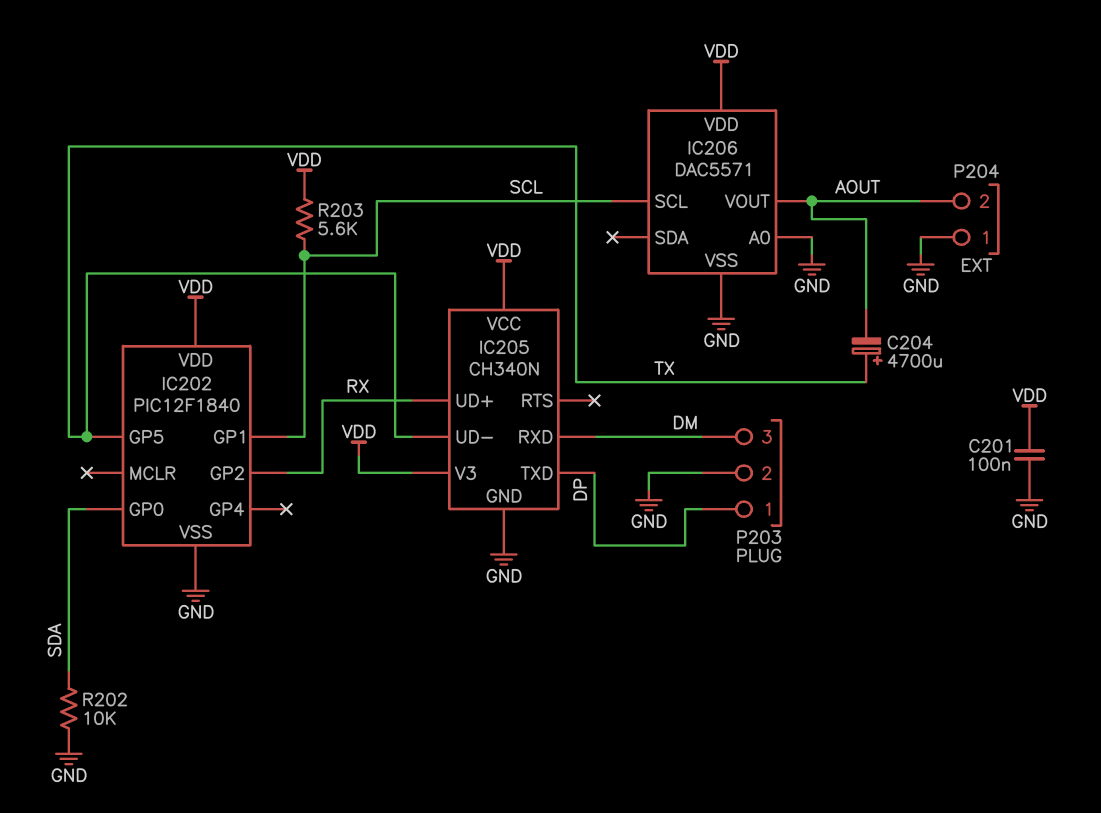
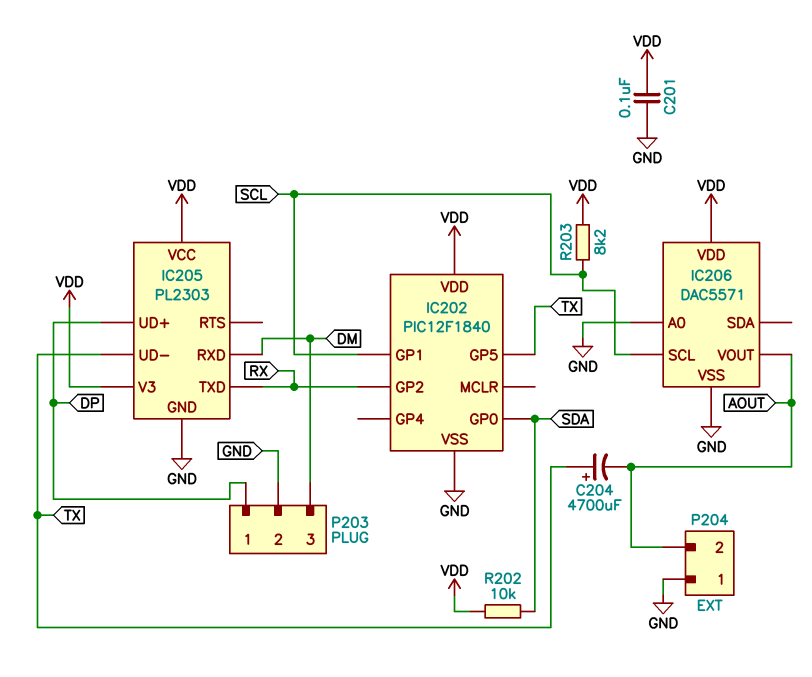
IC205: CH340N -> PL2303
IC205 pin TXD: DP -> RX
IC205 pin UD+: RX -> DP
R202: 10k (GND, SDA) -> 10k (SDA, VDD)
R203: 5.6k (SCL, VDD) -> 8.2k (SCL, VDD)

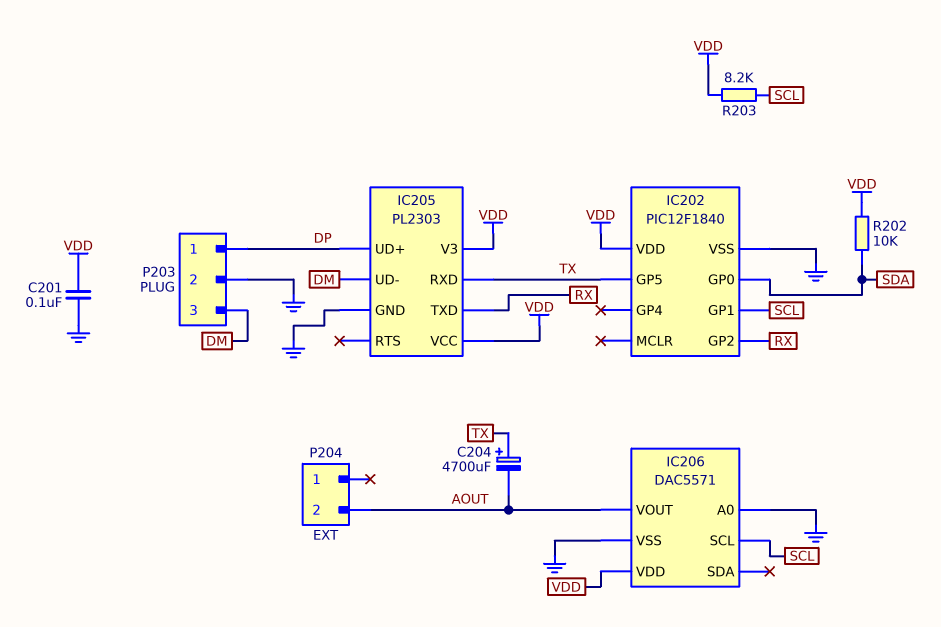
IC205 pin RXD: DM -> TX
IC205 pin UD-: TX -> DM
P204 pin 1: GND -> none

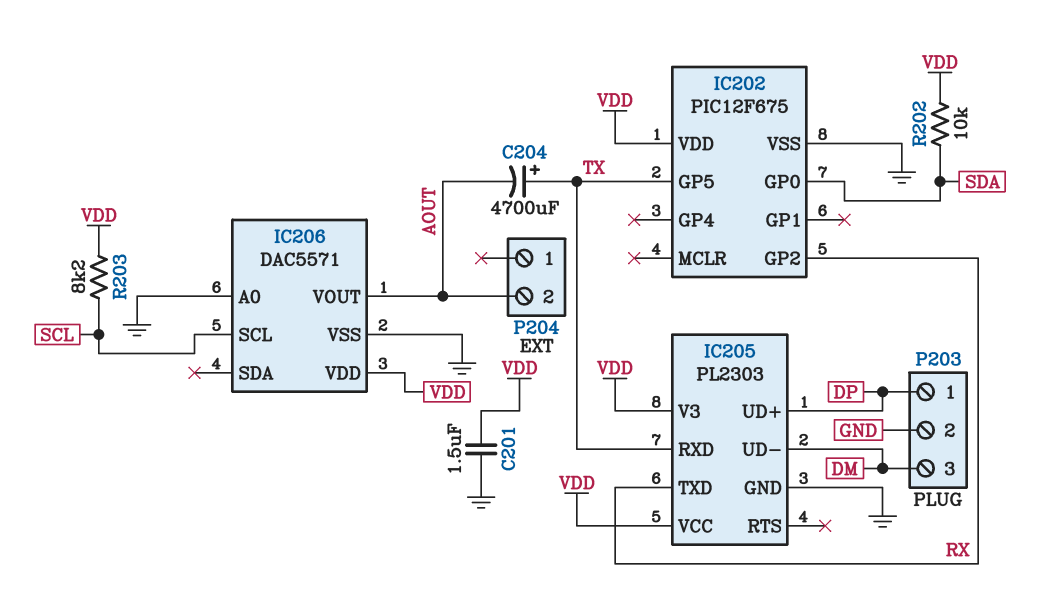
C201: 100nF (GND, VDD) -> 1.5uF (GND, VDD)
IC202: PIC12F1840 -> PIC12F675
IC202 pin GP1: SCL -> none

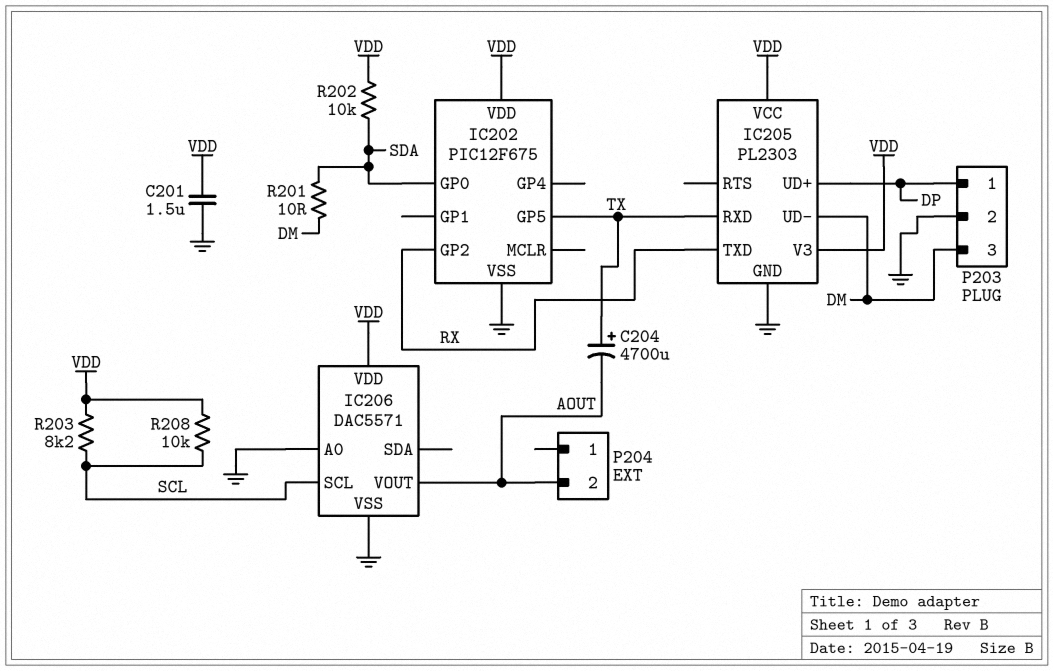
R201: none -> 10 (DM, SDA)
R208: none -> 10k (SCL, VDD)

